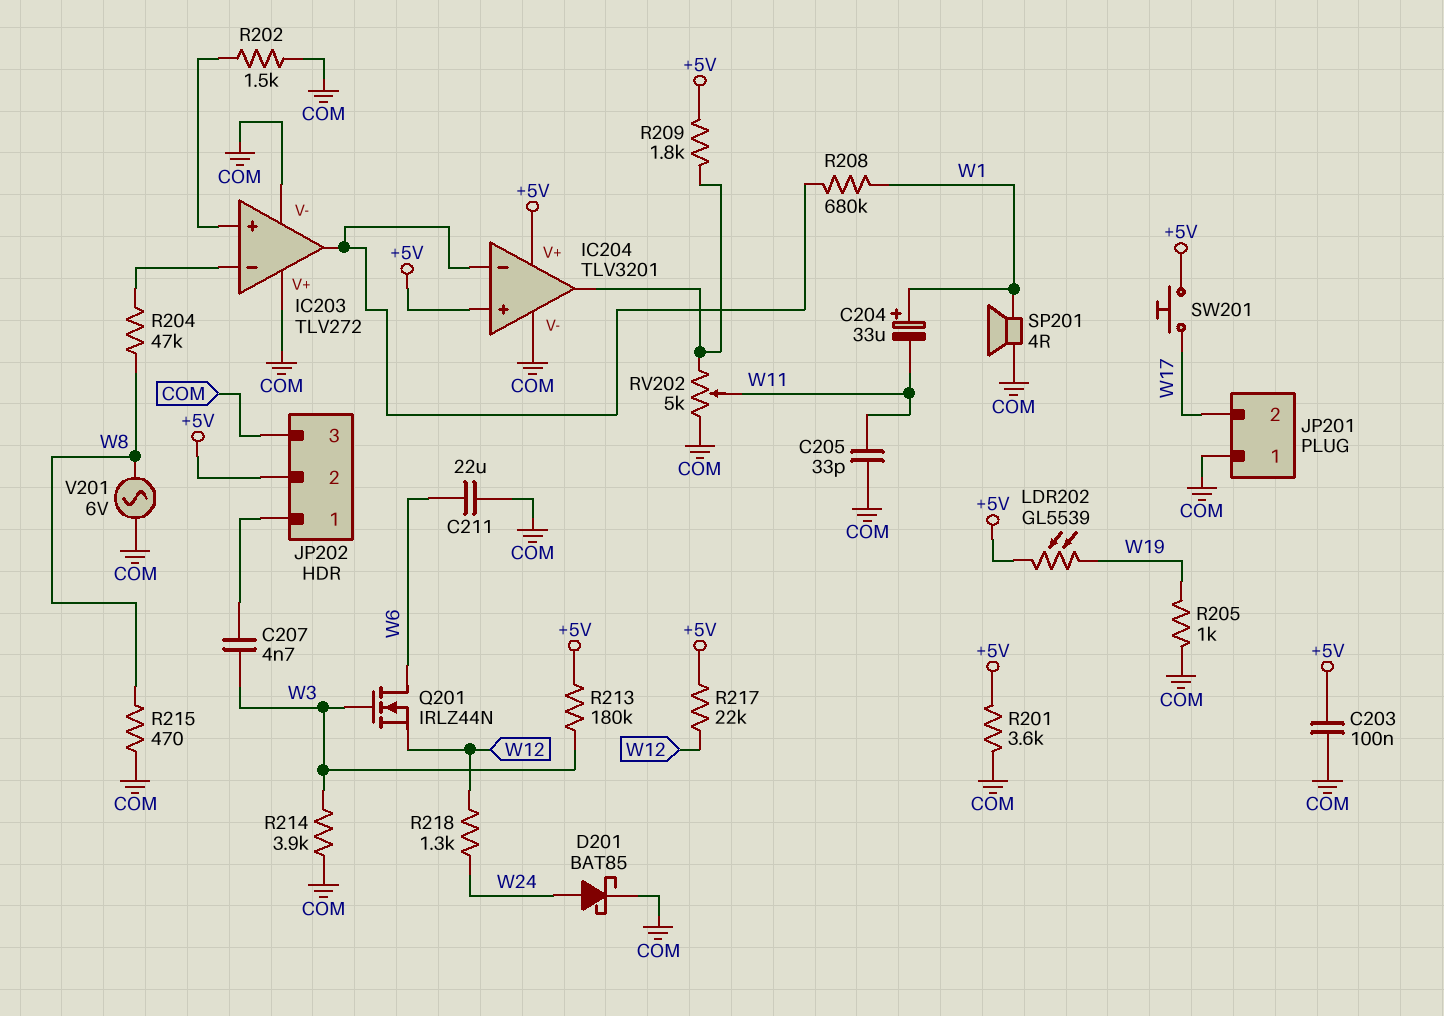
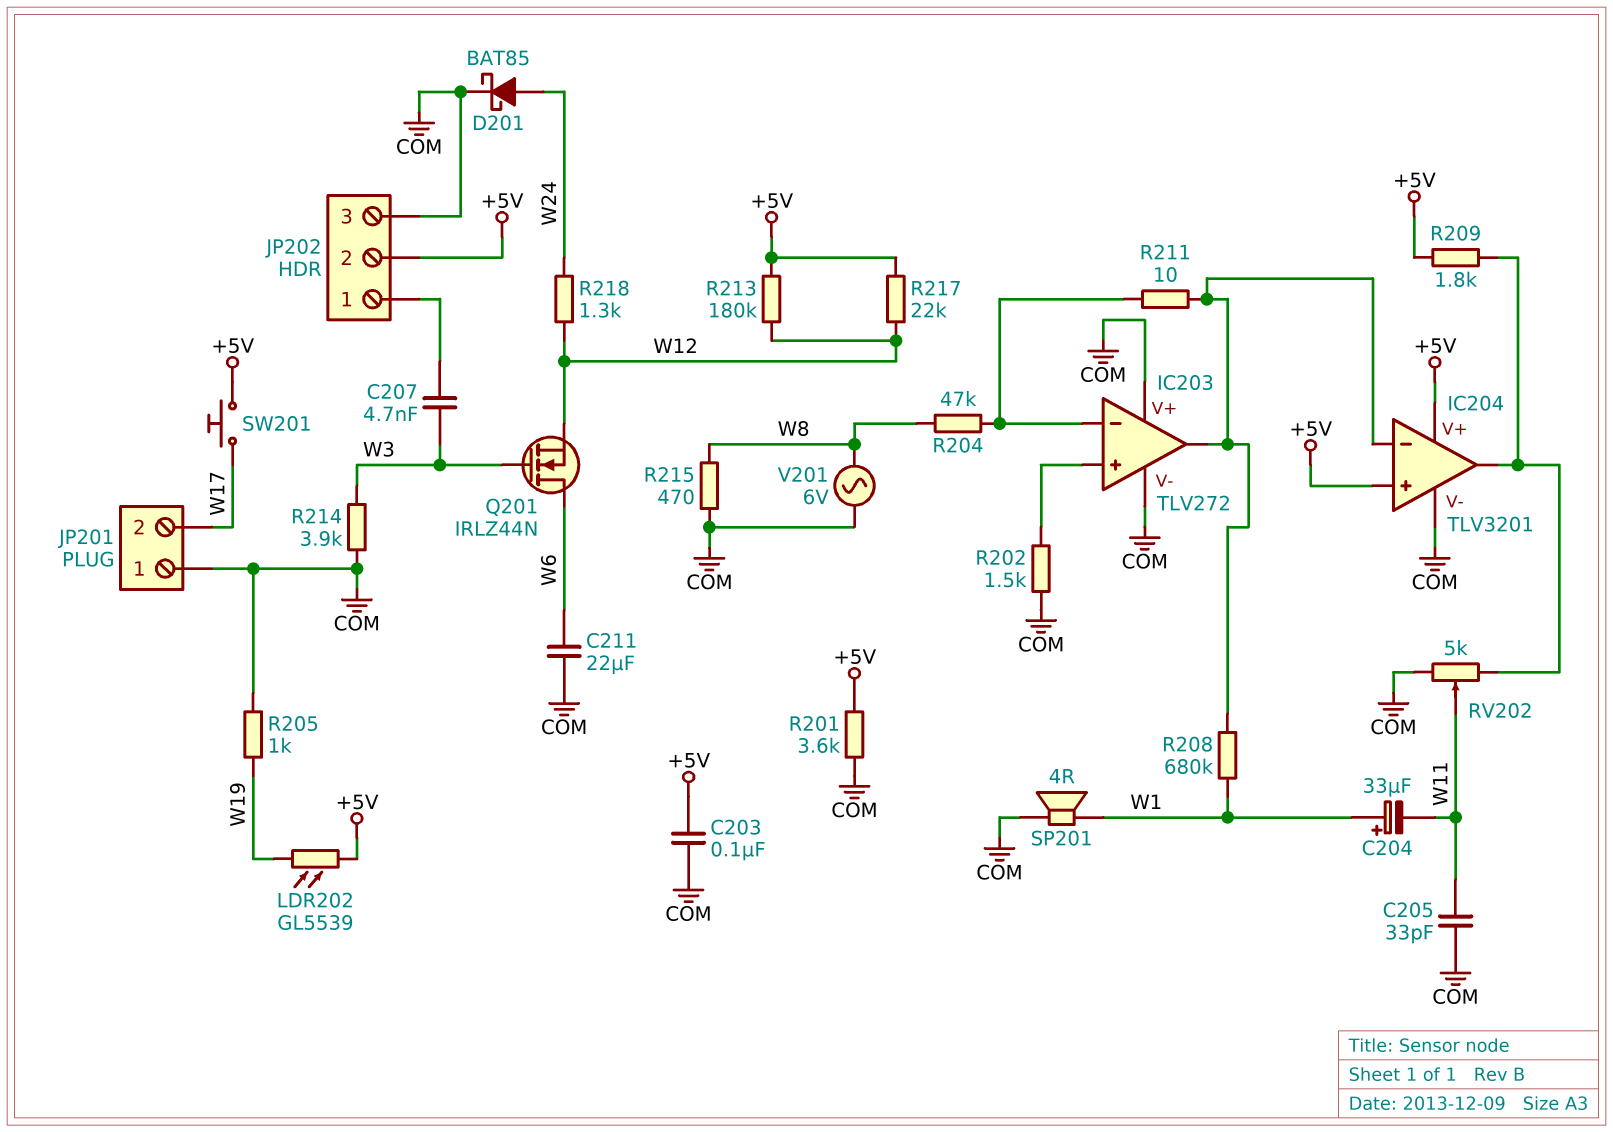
R211: none -> 10 (IC203/in-, IC203/out)
R213: 180k (+5V, W3) -> 180k (+5V, W12)

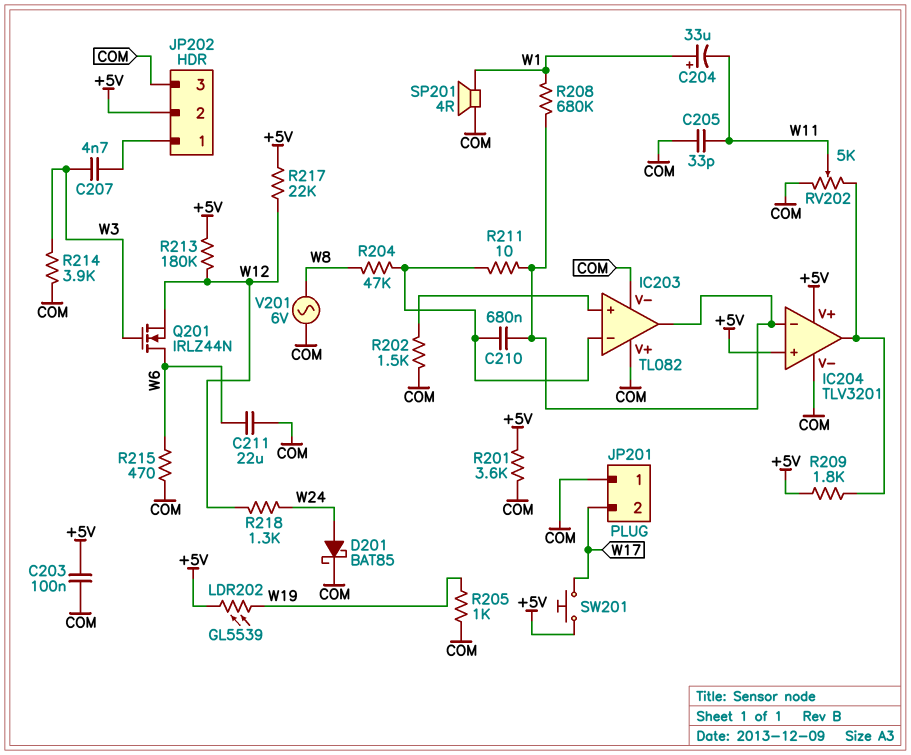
C210: none -> 680nF (IC203/in-, IC203/out)
IC203: TLV272 -> TL082
R215: 470 (COM, W8) -> 470 (COM, W6)

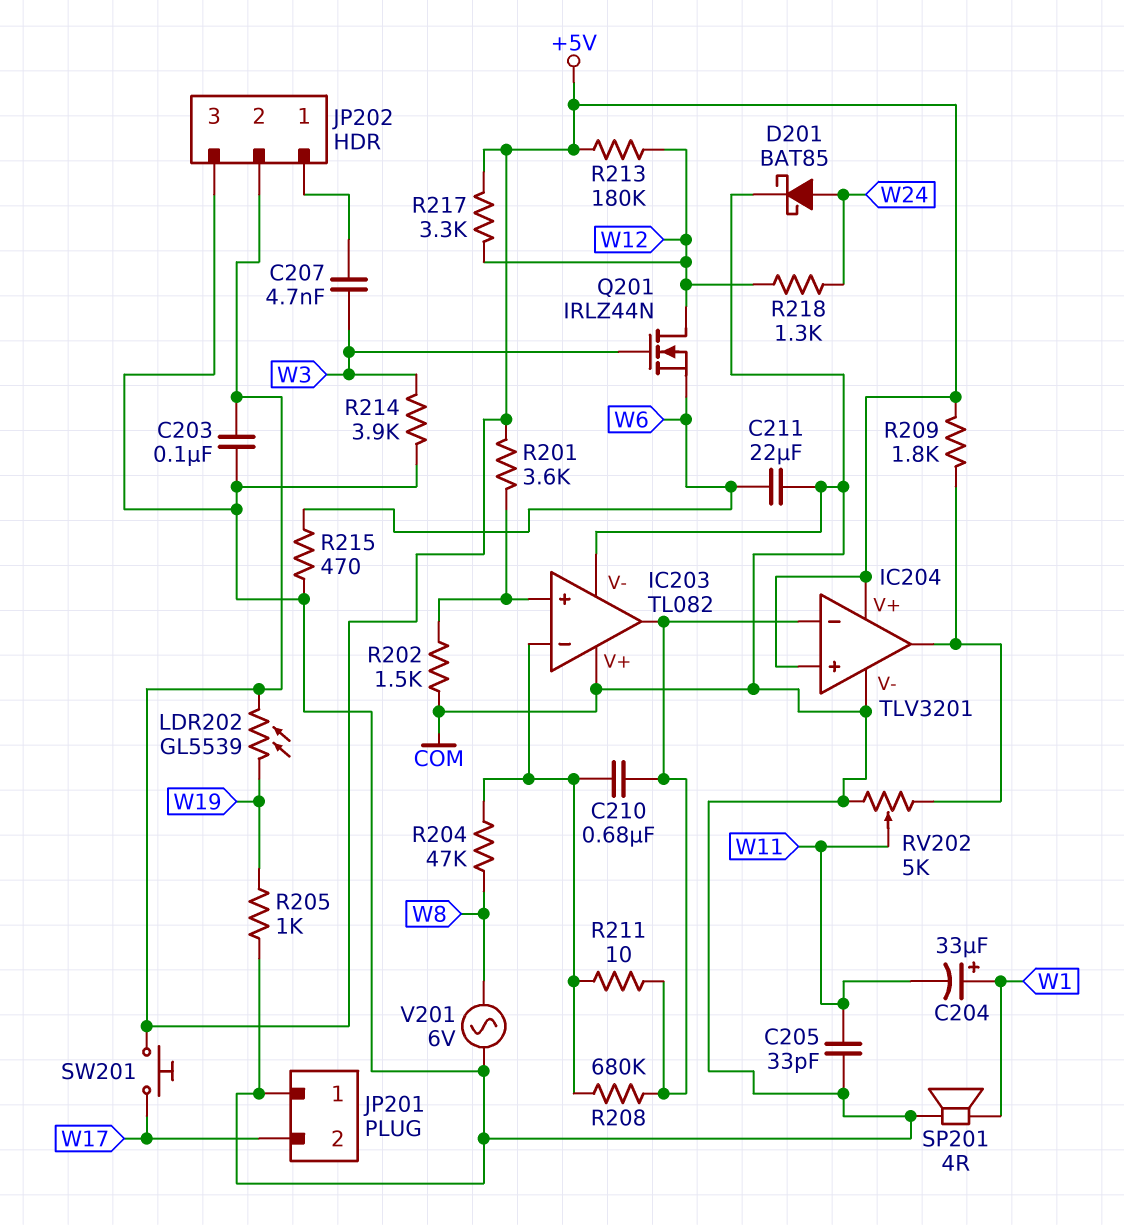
Q201: NMOS IRLZ44N (G W3, D W6, S W12) -> NMOS IRLZ44N (G W3, D W12, S W6)
R201: 3.6k (+5V, COM) -> 3.6k (+5V, IC203/in+)
R208: 680k (IC203/out, W1) -> 680k (IC203/in-, IC203/out)
R217: 22k (+5V, W12) -> 3.3k (+5V, W12)

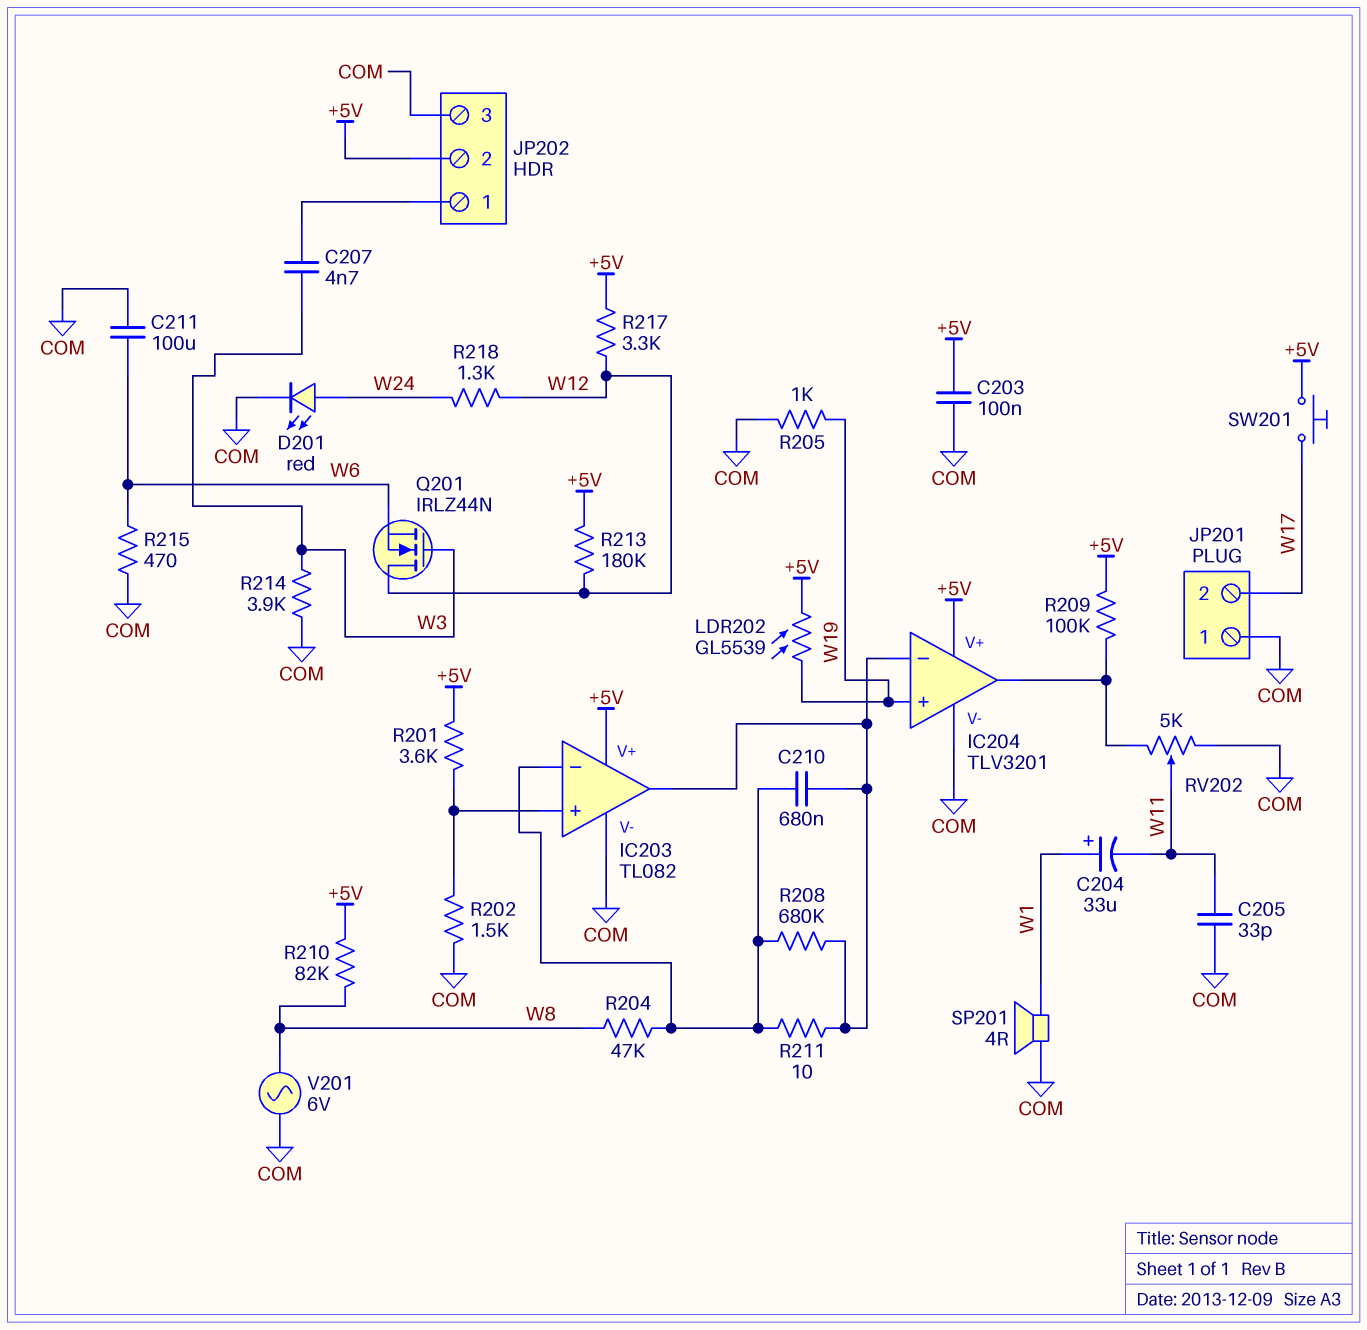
C211: 22uF (COM, W6) -> 100uF (COM, W6)
D201: schottky BAT85 (A W24, K COM) -> LED red (A W24, K COM)
IC203 pin V+: COM -> +5V
IC204 pin in+: +5V -> W19
R209: 1.8k (+5V, IC204/out) -> 100k (+5V, IC204/out)
R210: none -> 82k (+5V, W8)

